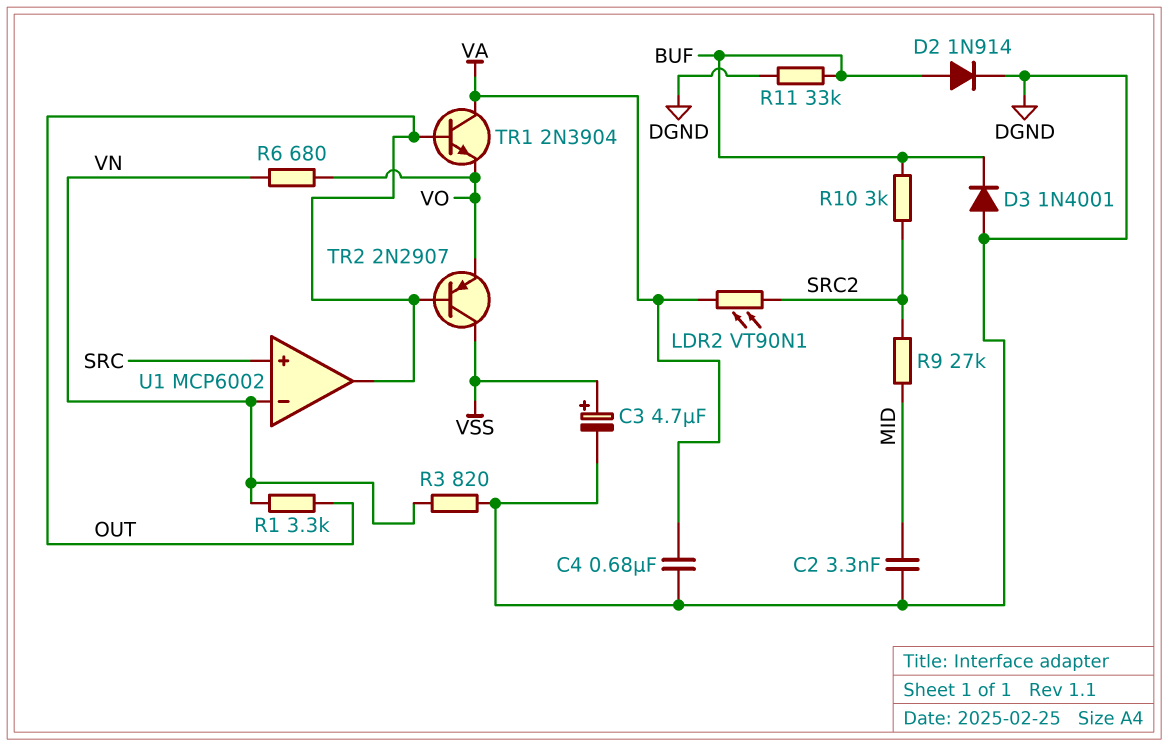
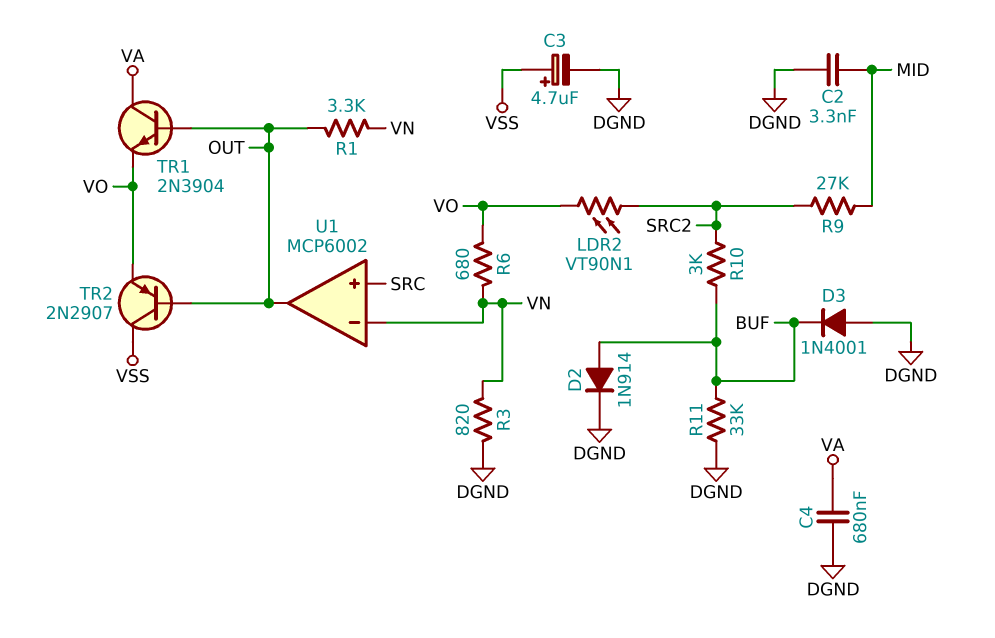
LDR2: VT90N1 (SRC2, VA) -> VT90N1 (SRC2, VO)

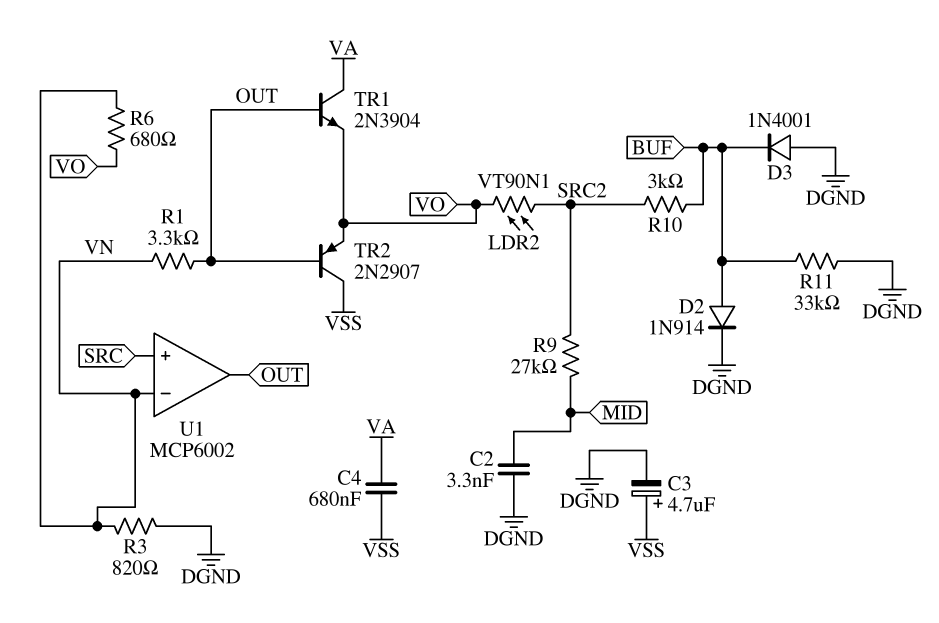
C4: 680nF (DGND, VA) -> 680nF (VA, VSS)

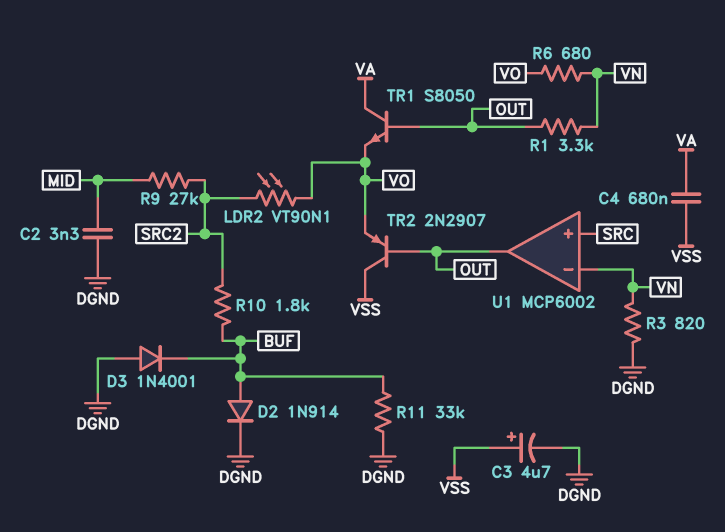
R10: 3k (BUF, SRC2) -> 1.8k (BUF, SRC2)
TR1: NPN 2N3904 (B OUT, C VA, E VO) -> NPN S8050 (B OUT, C VA, E VO)

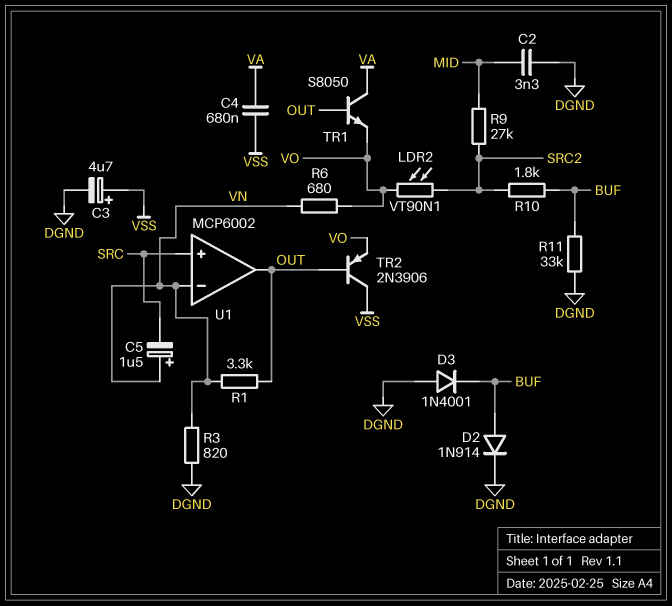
C5: none -> 1.5uF (plus VN, minus SRC)
TR2: PNP 2N2907 (B OUT, C VSS, E VO) -> PNP 2N3906 (B OUT, C VSS, E VO)

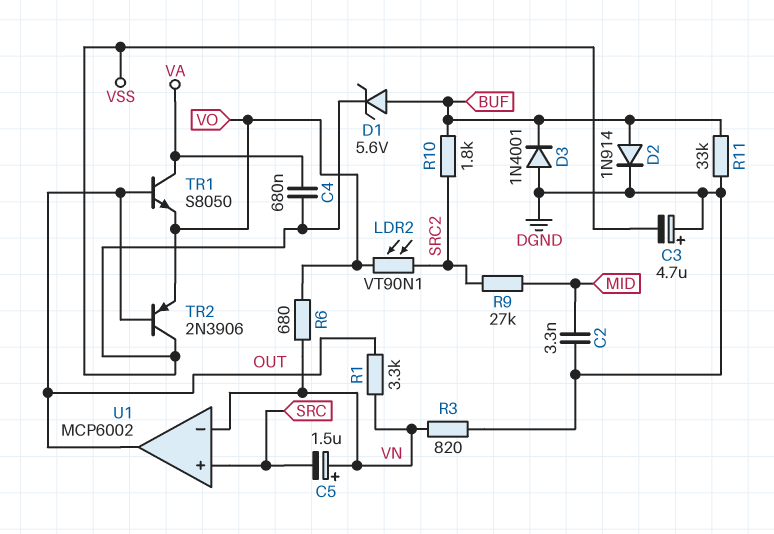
C3: 4.7uF (plus VSS, minus DGND) -> 4.7uF (plus DGND, minus VSS)
D1: none -> zener 5.6V (A BUF, K VSS)

